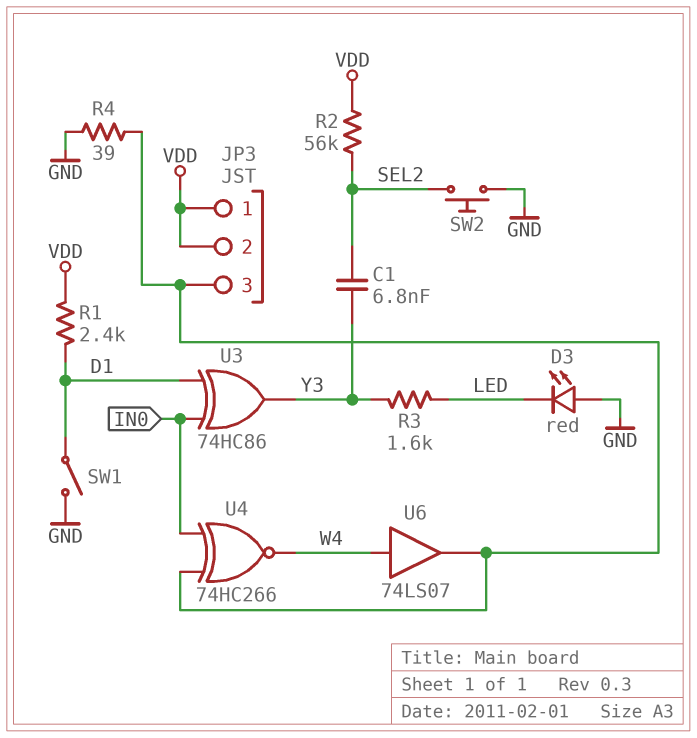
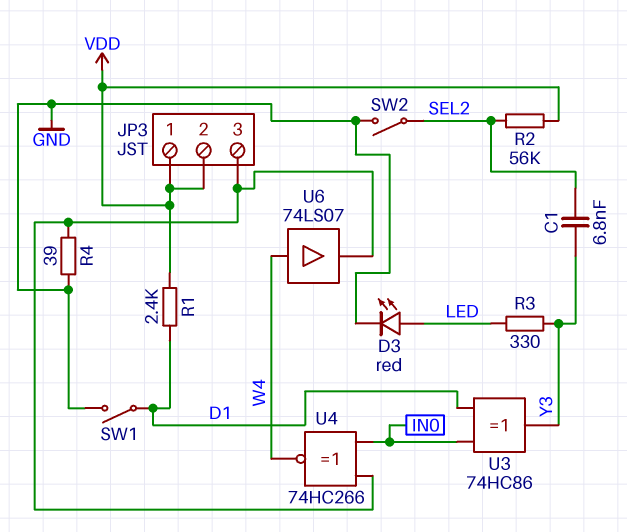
D3: LED red (A GND, K LED) -> LED red (A LED, K GND)
R3: 1.6k (LED, Y3) -> 330 (LED, Y3)
SW2: button (GND, SEL2) -> switch (GND, SEL2)

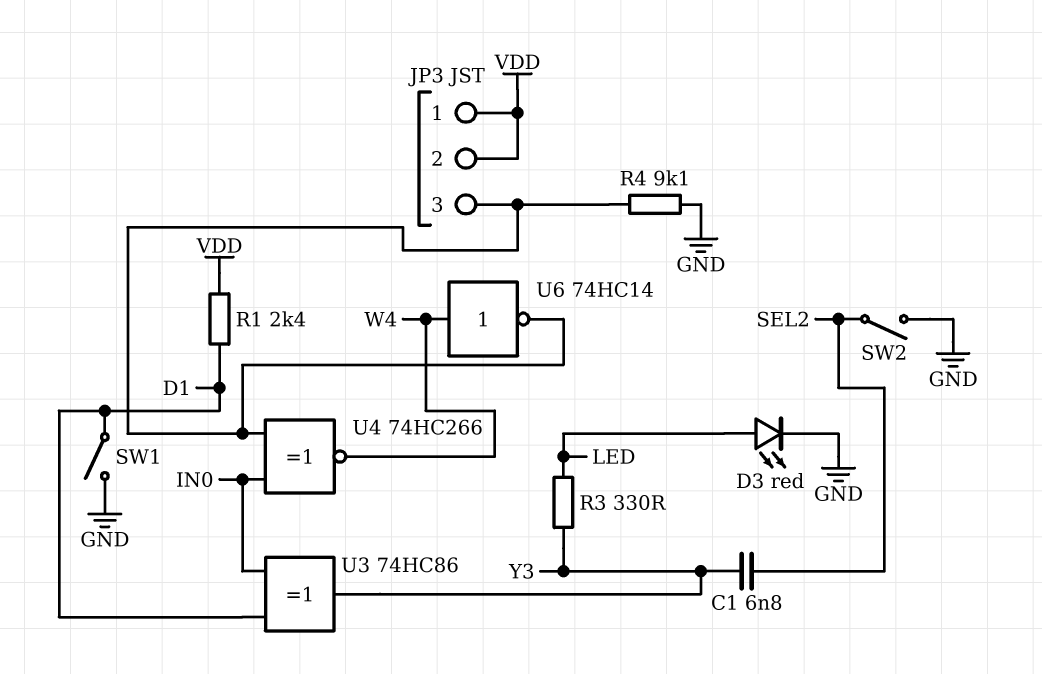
R2: 56k (SEL2, VDD) -> none
R4: 39 (GND, JP3/3) -> 9.1k (GND, JP3/3)
U6: buffer 74LS07 (in W4, out JP3/3) -> NOT 74HC14 (in W4, out JP3/3)

